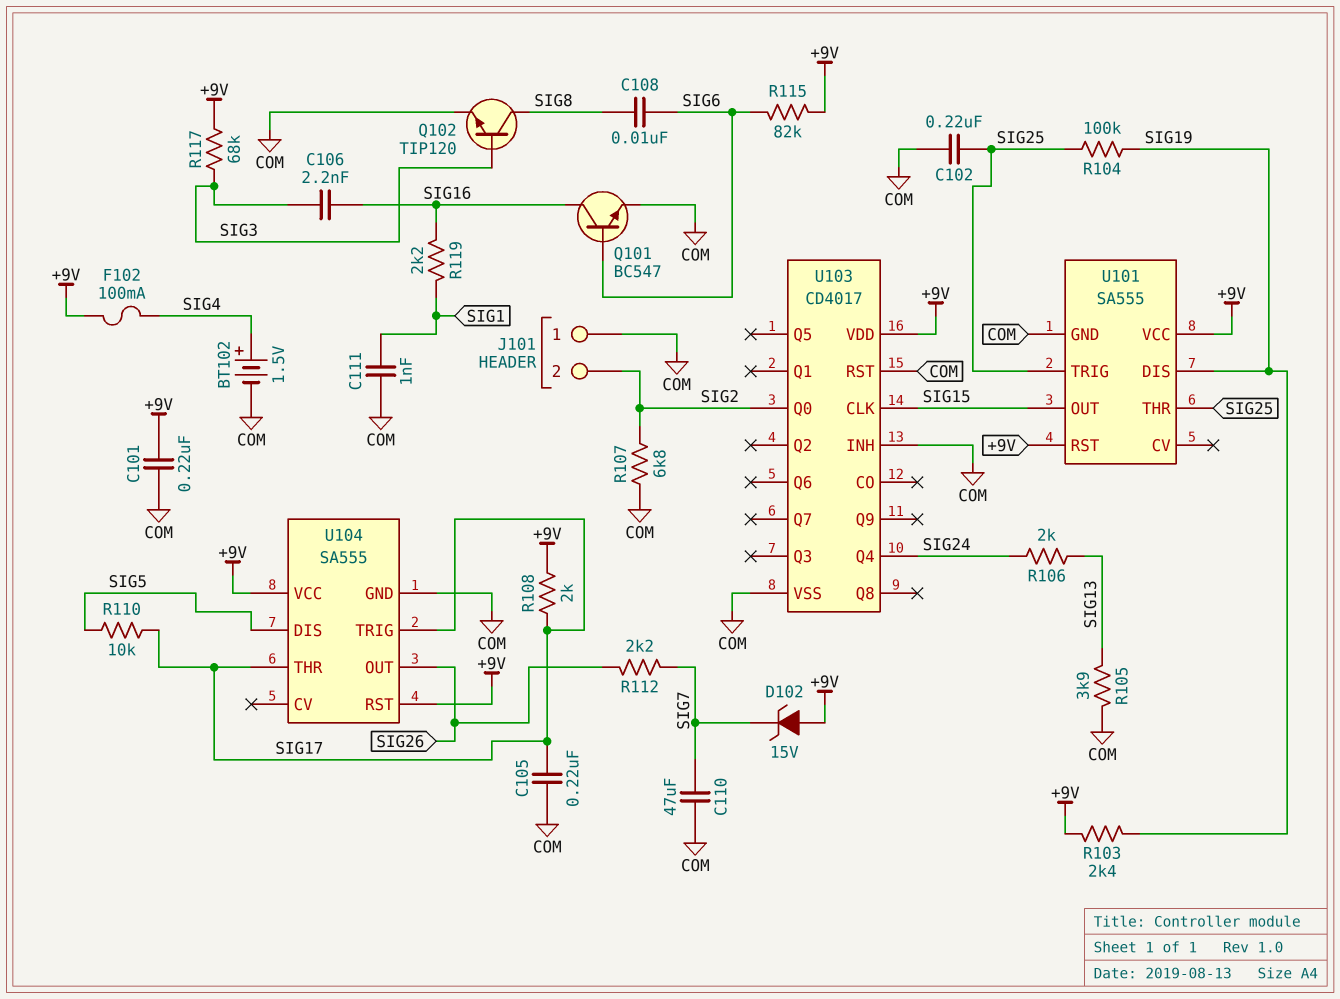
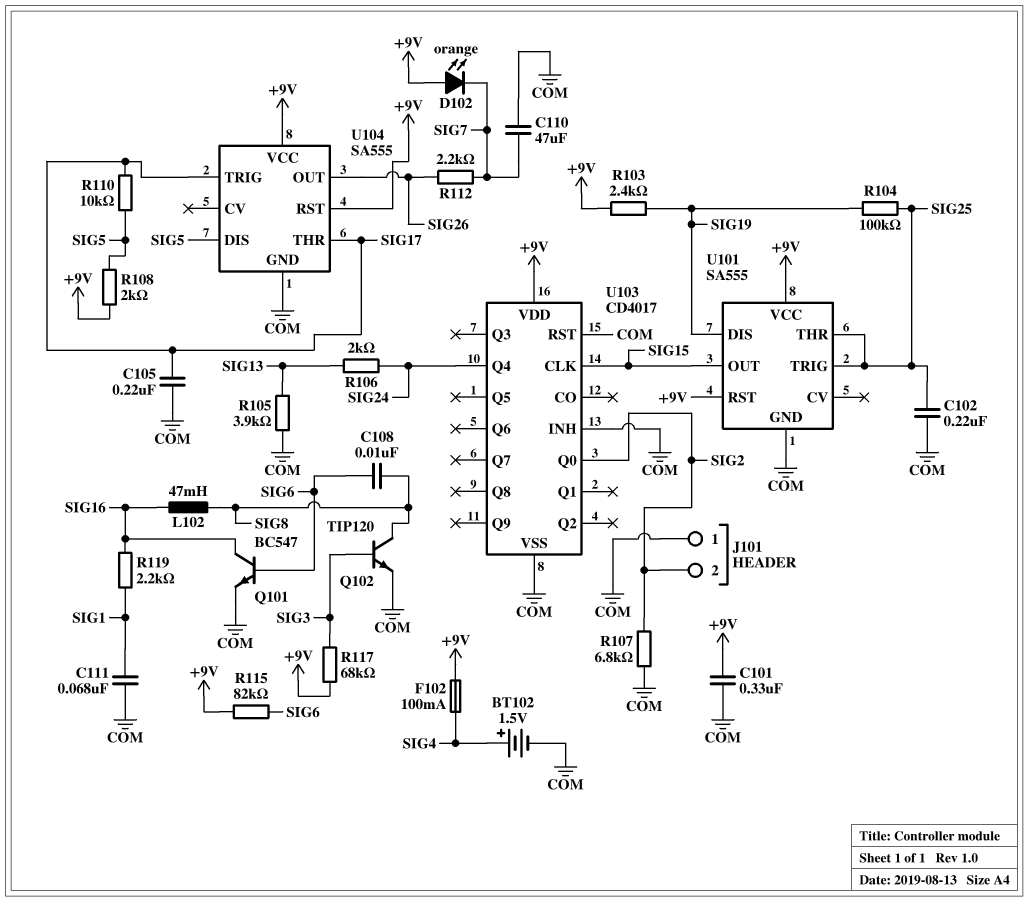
C101: 220nF (+9V, COM) -> 330nF (+9V, COM)
C106: 2.2nF (SIG3, SIG16) -> none
C111: 1nF (COM, SIG1) -> 68nF (COM, SIG1)
D102: zener 15V (A +9V, K SIG7) -> LED orange (A +9V, K SIG7)
L102: none -> 47mH (SIG8, SIG16)
R108: 2k (+9V, SIG17) -> 2k (+9V, SIG5)

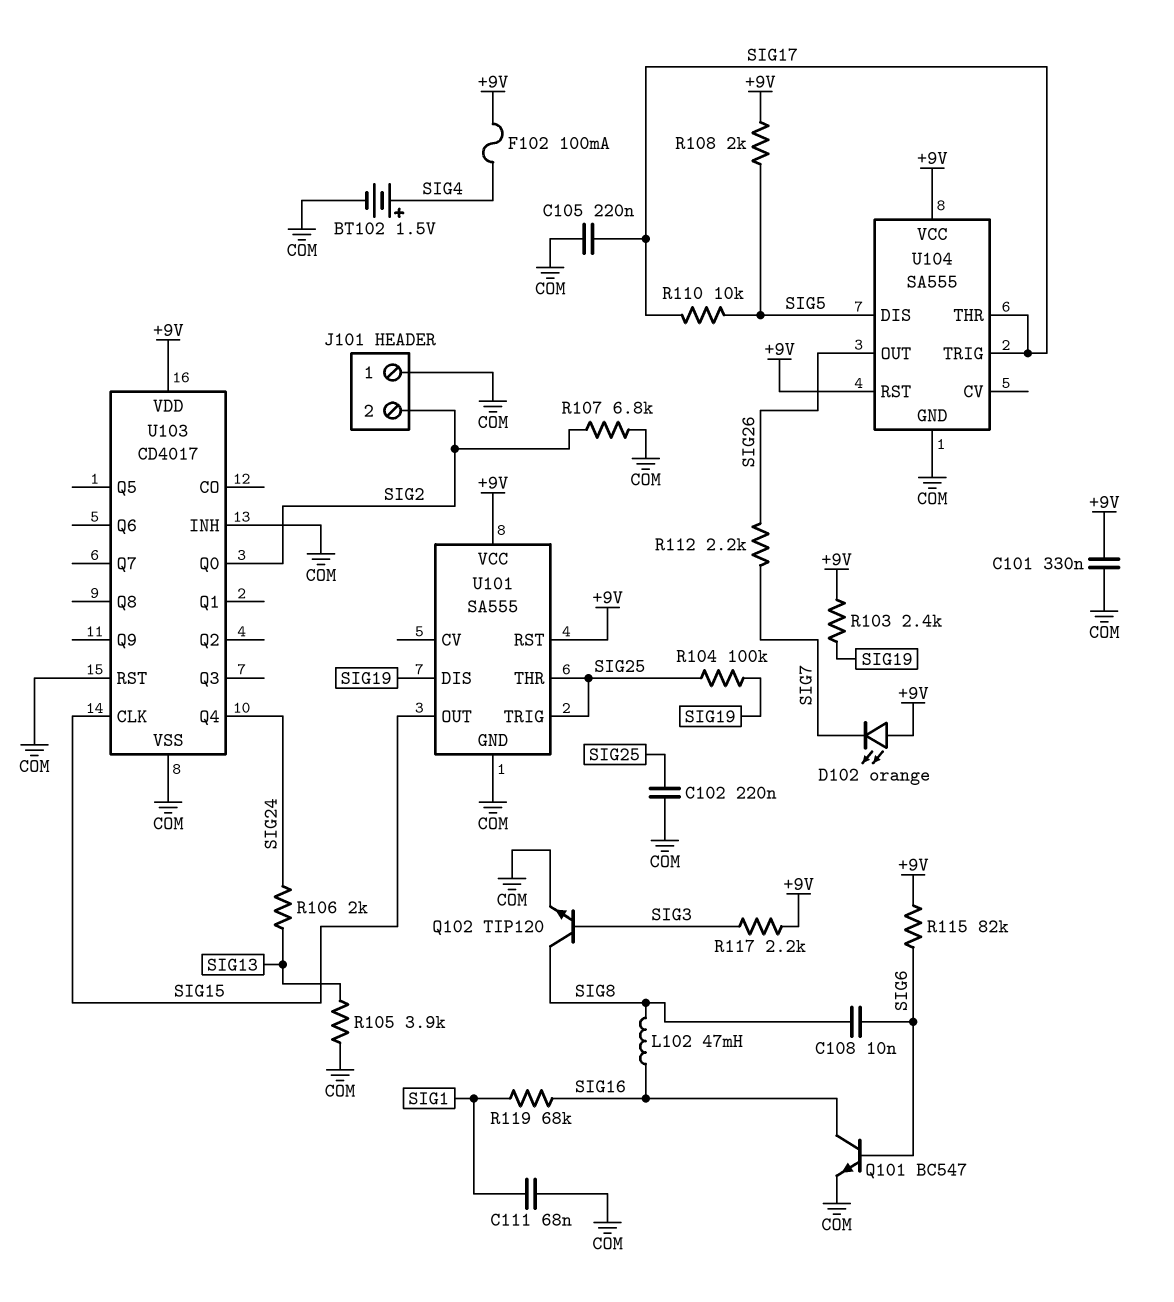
C110: 47uF (COM, SIG7) -> none
R117: 68k (+9V, SIG3) -> 2.2k (+9V, SIG3)
R119: 2.2k (SIG1, SIG16) -> 68k (SIG1, SIG16)

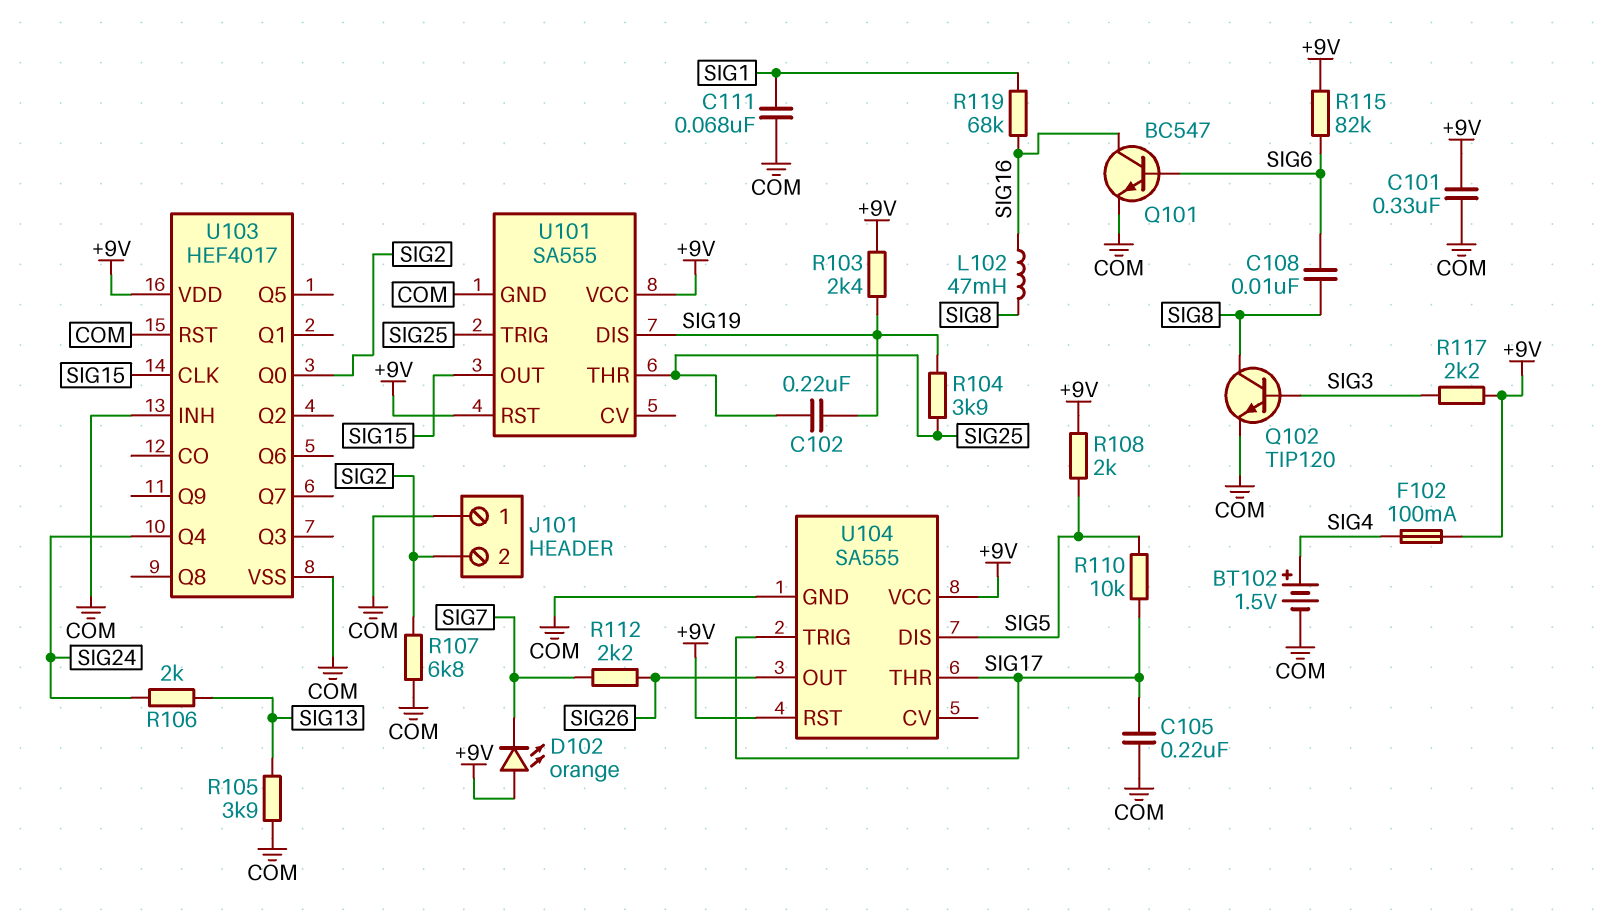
C102: 220nF (COM, SIG25) -> 220nF (SIG19, SIG25)
R104: 100k (SIG19, SIG25) -> 3.9k (SIG19, SIG25)
U103: CD4017 -> HEF4017

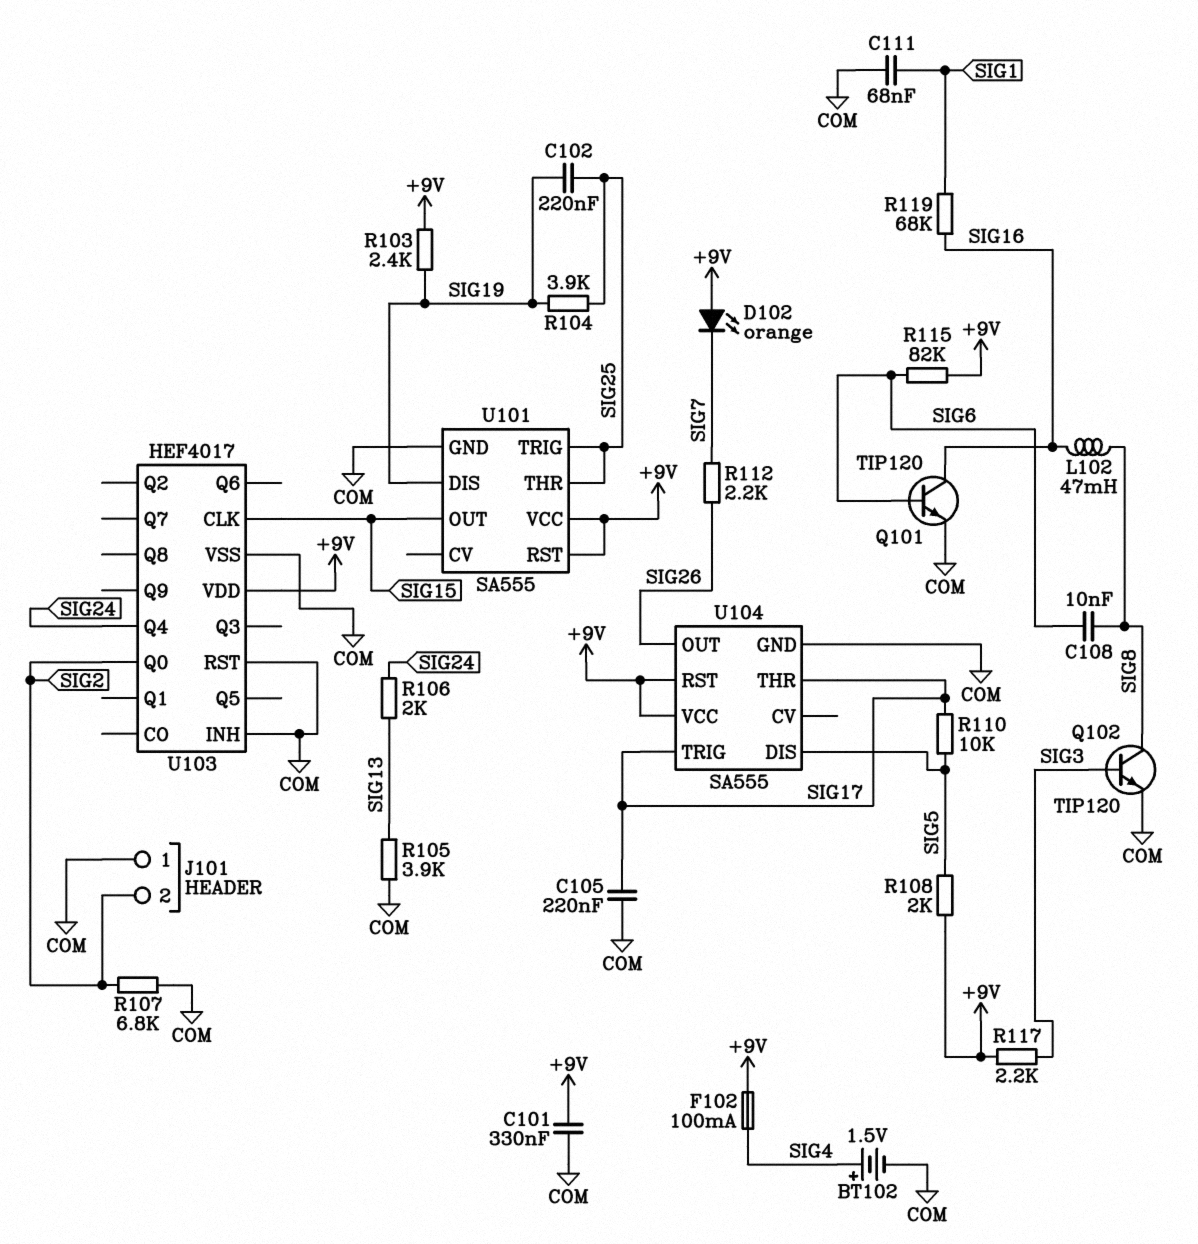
Q101: NPN BC547 (B SIG6, C SIG16, E COM) -> NPN TIP120 (B SIG6, C SIG16, E COM)

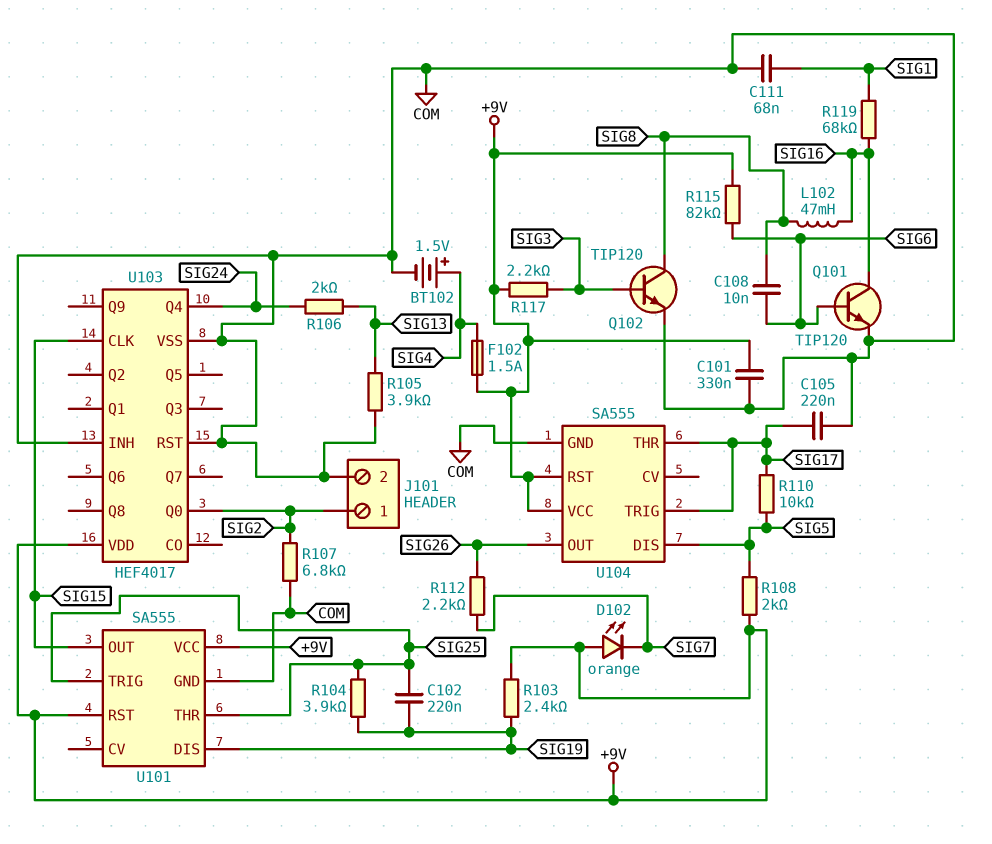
F102: 100mA (+9V, SIG4) -> 1.5A (+9V, SIG4)
J101 pin 1: COM -> SIG2
J101 pin 2: SIG2 -> COM

